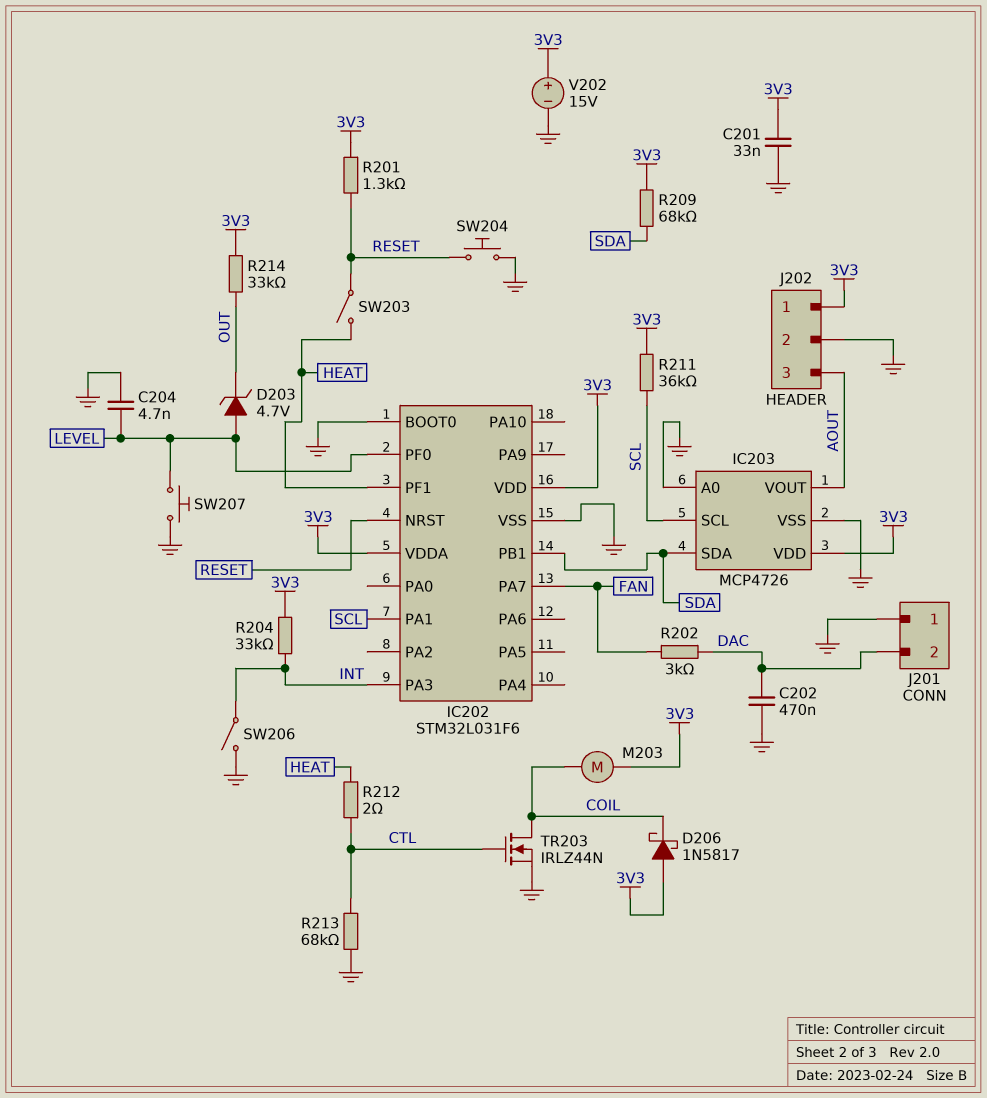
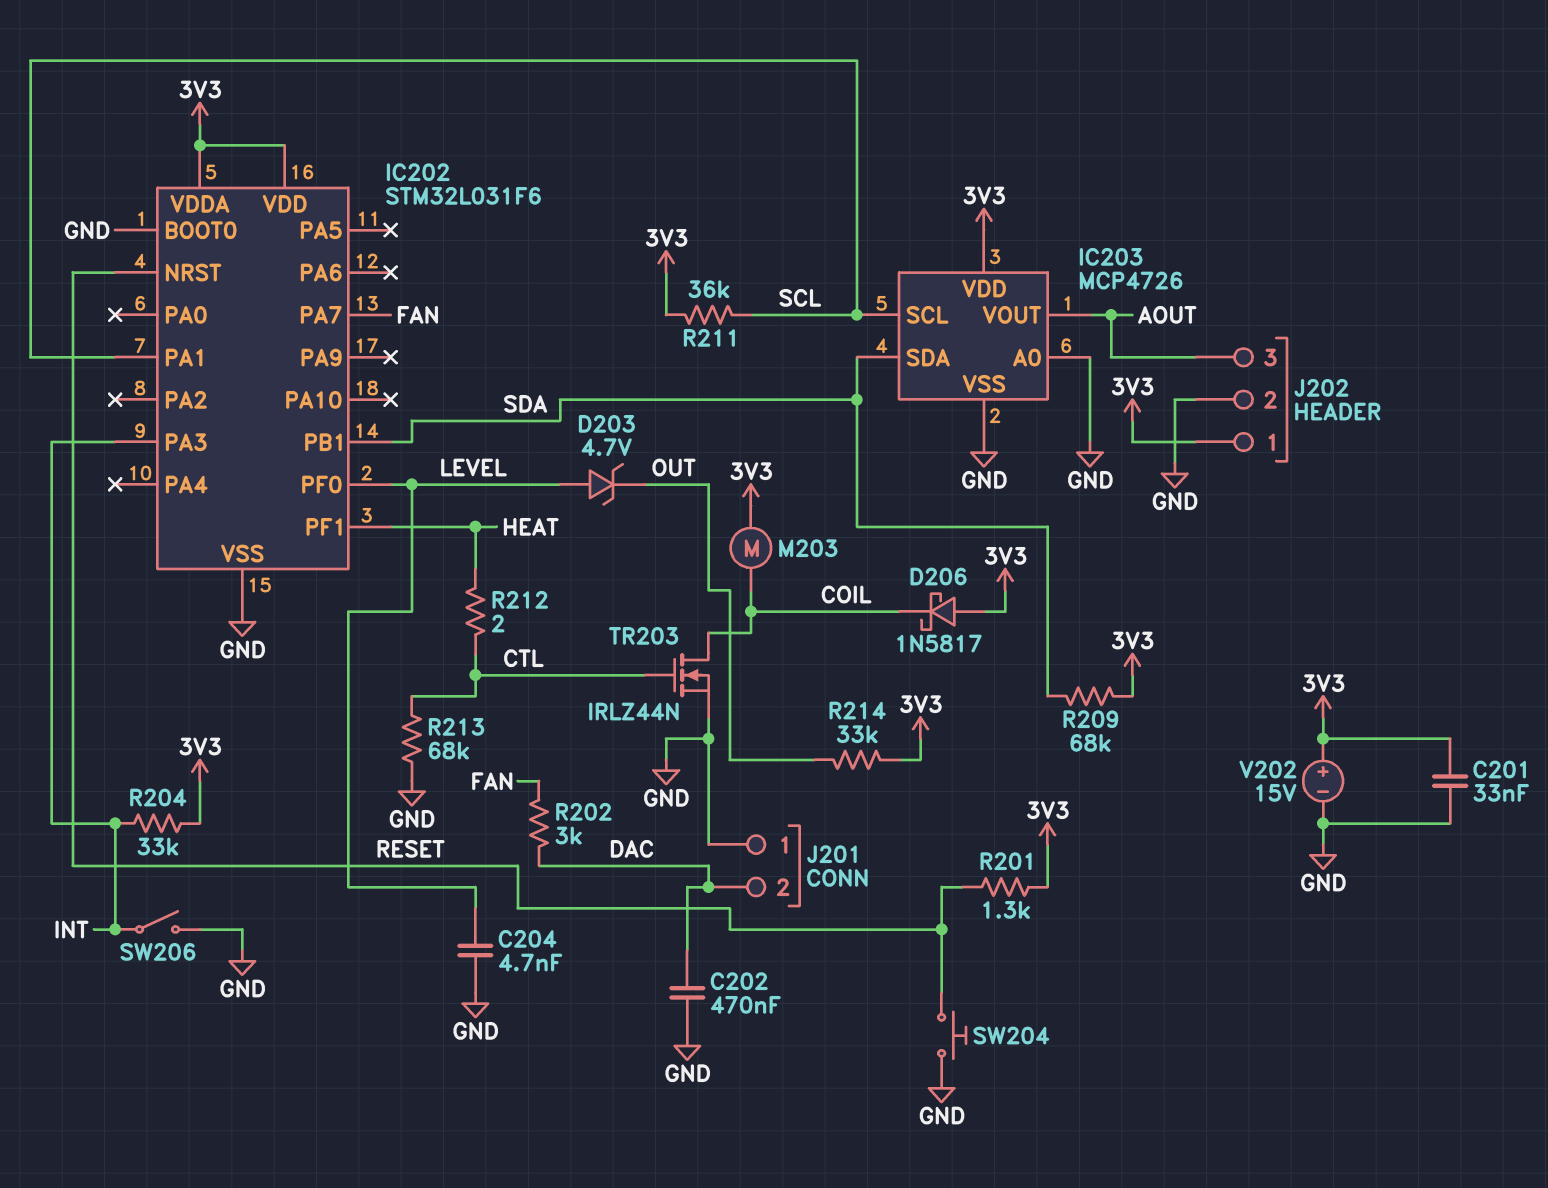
SW203: switch (HEAT, RESET) -> none
SW207: button (GND, LEVEL) -> none

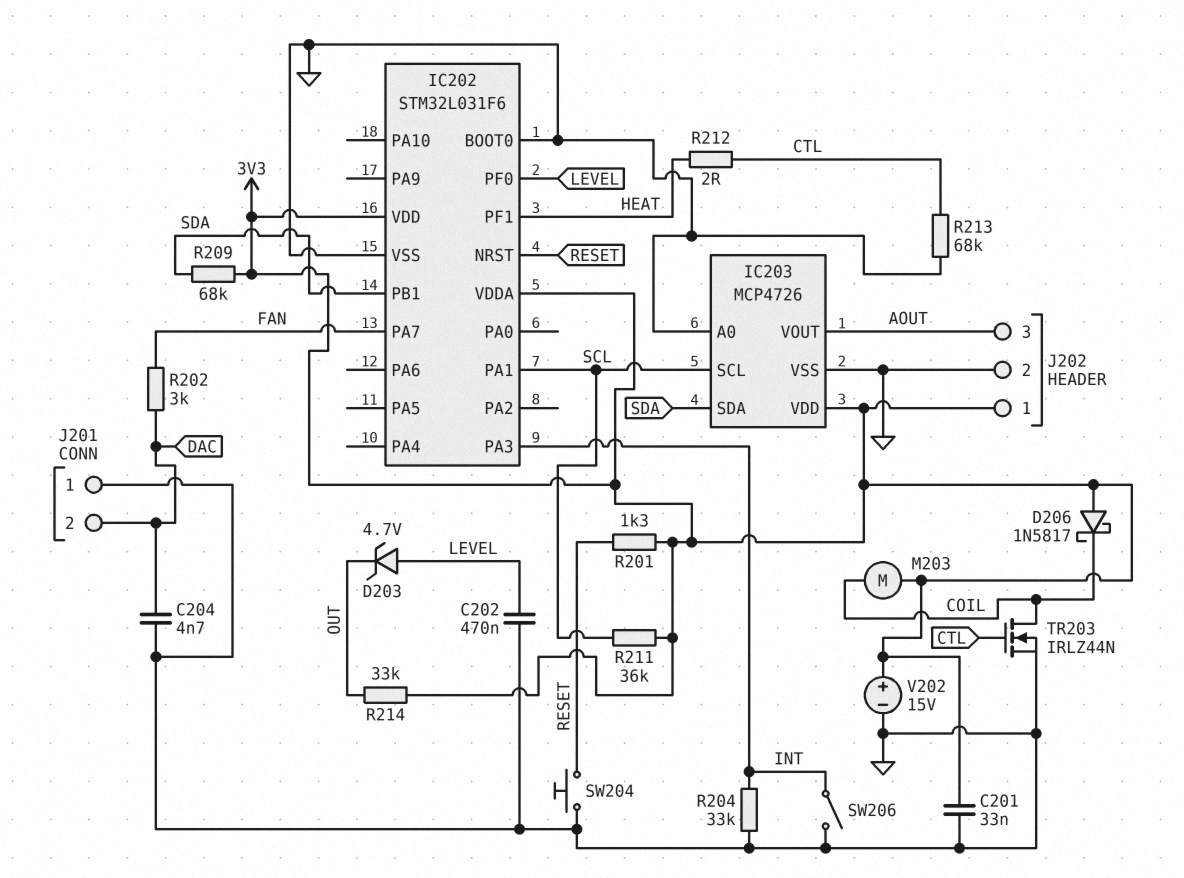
C202: 470nF (DAC, GND) -> 470nF (GND, LEVEL)
C204: 4.7nF (GND, LEVEL) -> 4.7nF (DAC, GND)
R204: 33k (3V3, INT) -> 33k (GND, INT)

